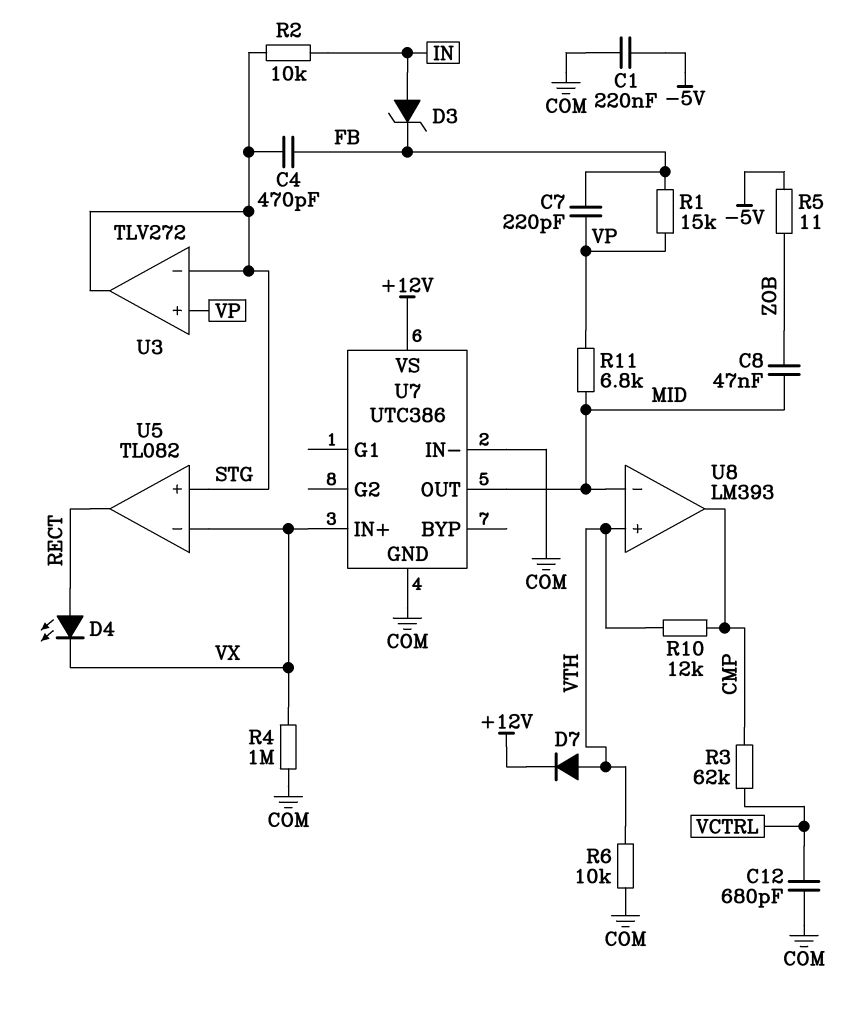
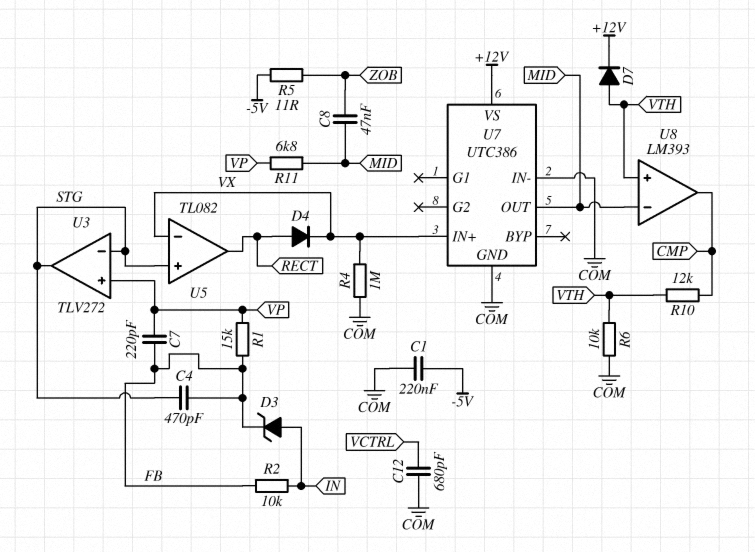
D4: LED (A RECT, K VX) -> diode (A RECT, K VX)
R2: 10k (IN, STG) -> 10k (FB, IN)
R3: 62k (CMP, VCTRL) -> none

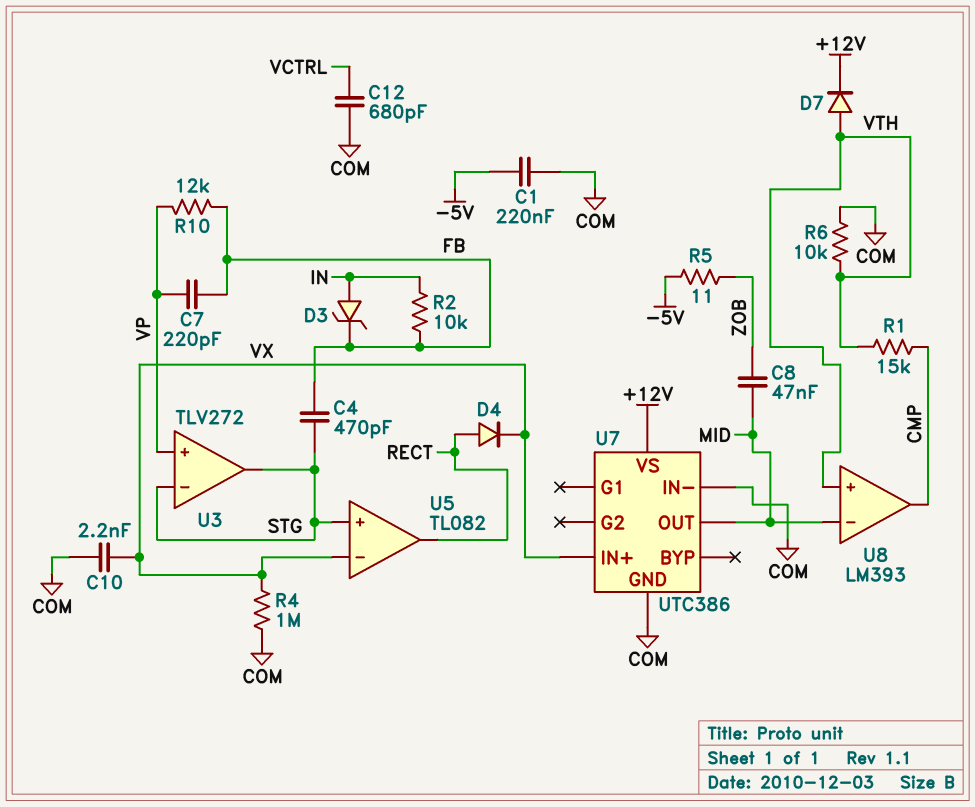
C10: none -> 2.2nF (COM, VX)
R1: 15k (FB, VP) -> 15k (CMP, VTH)
R10: 12k (CMP, VTH) -> 12k (FB, VP)
R11: 6.8k (MID, VP) -> none

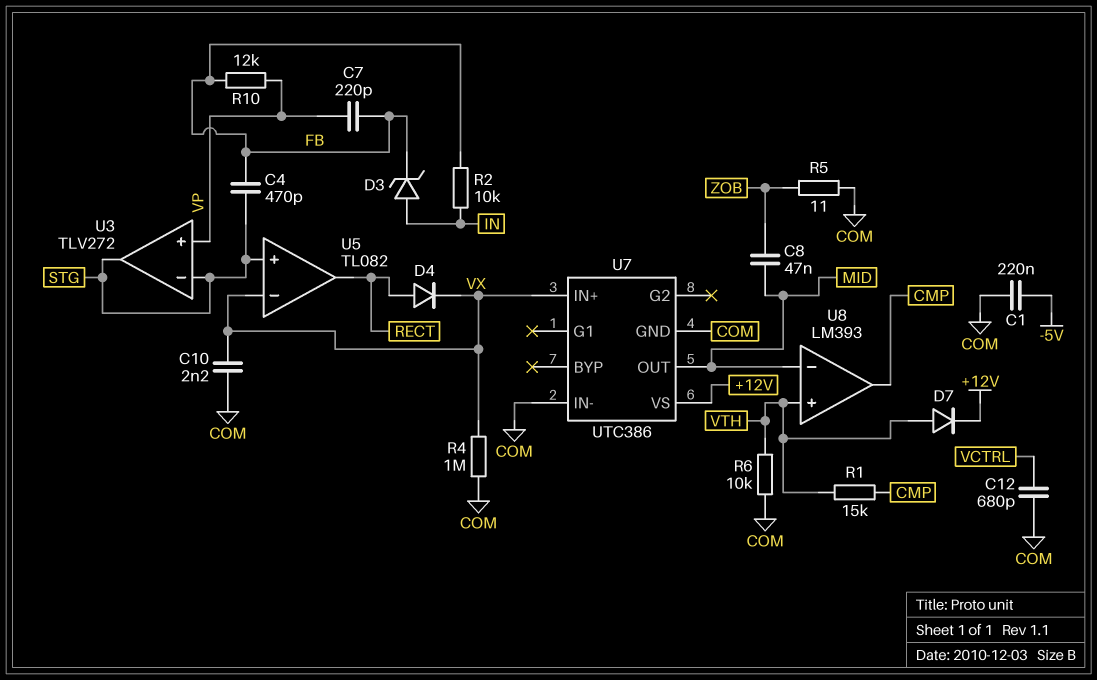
R5: 11 (-5V, ZOB) -> 11 (COM, ZOB)

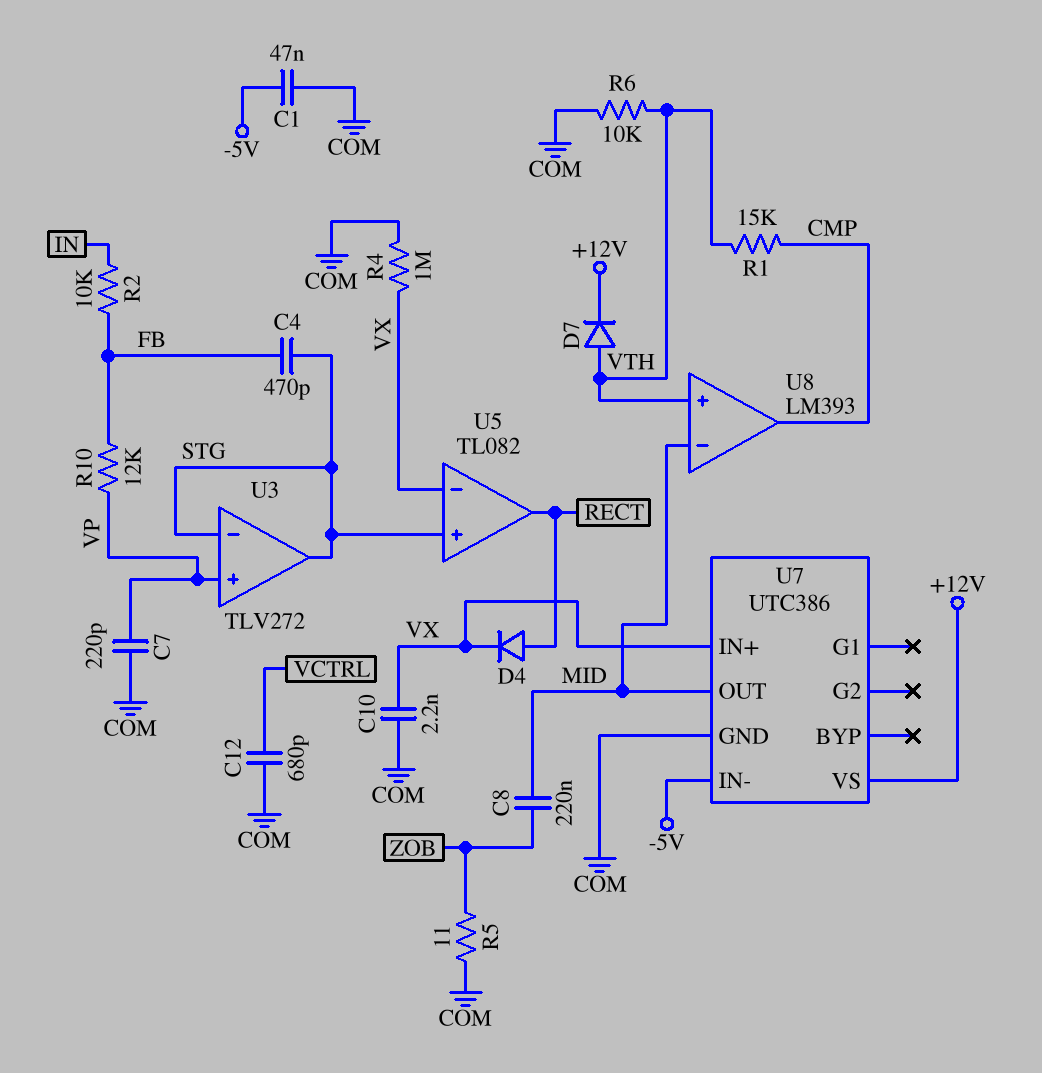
C1: 220nF (-5V, COM) -> 47nF (-5V, COM)
C7: 220pF (FB, VP) -> 220pF (COM, VP)
C8: 47nF (MID, ZOB) -> 220nF (MID, ZOB)
D3: zener (A IN, K FB) -> none
U7 pin IN-: COM -> -5V

